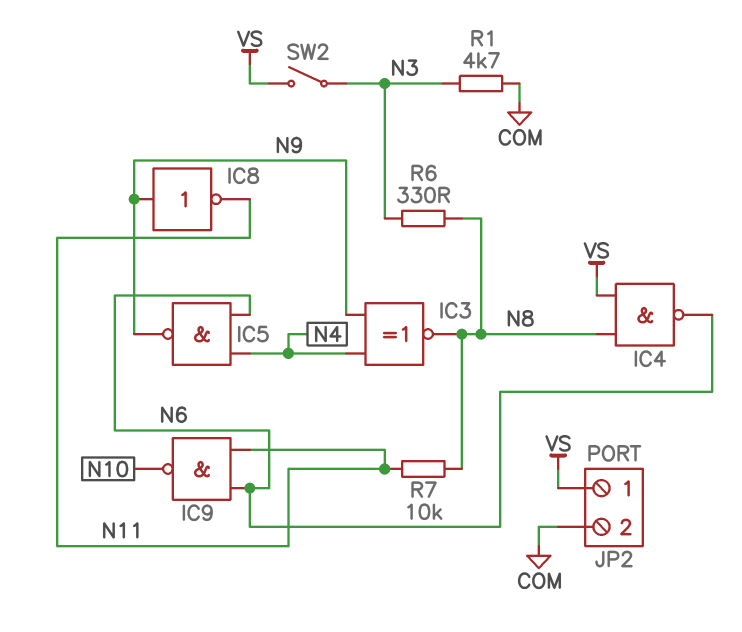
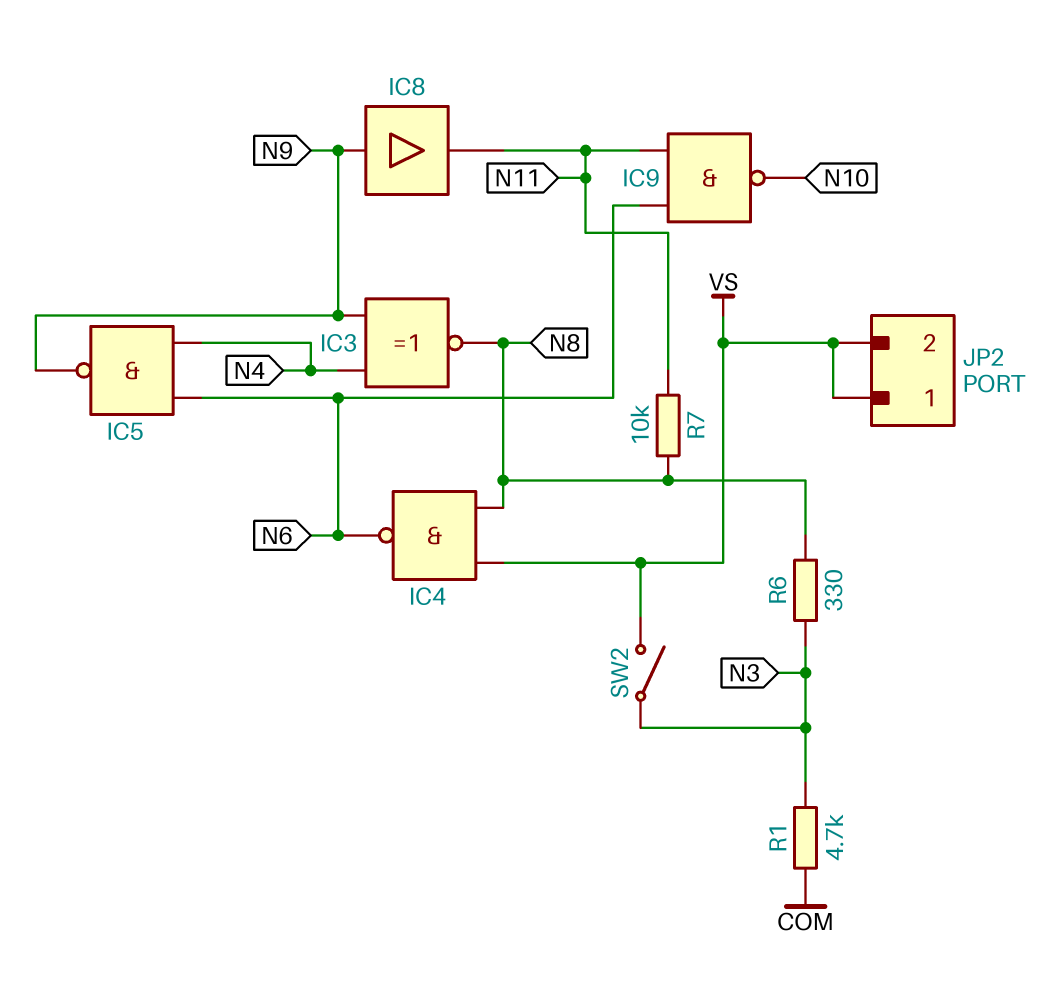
IC8: NOT (in N9, out N11) -> buffer (in N9, out N11)
JP2 pin 2: COM -> VS

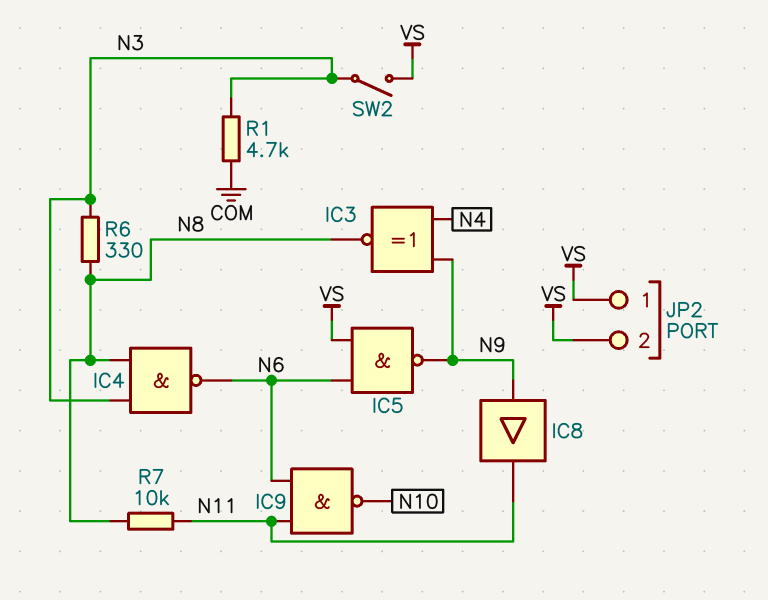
IC4: NAND (in N8, in VS, out N6) -> NAND (in N3, in N8, out N6)
IC5: NAND (in N4, in N6, out N9) -> NAND (in N6, in VS, out N9)

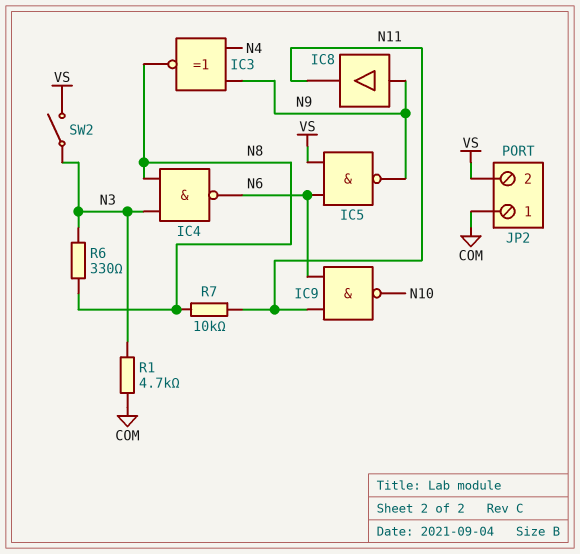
JP2 pin 1: VS -> COM

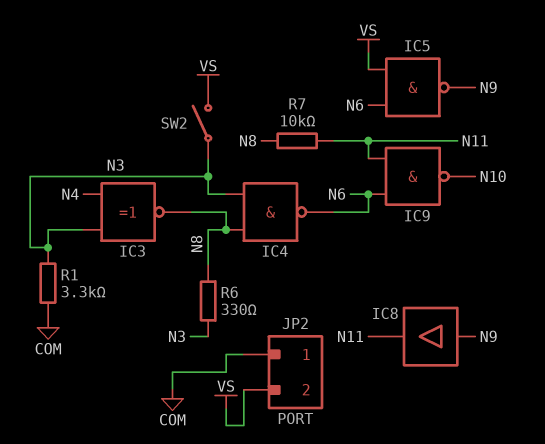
IC3: XNOR (in N4, in N9, out N8) -> XNOR (in N3, in N4, out N8)
R1: 4.7k (COM, N3) -> 3.3k (COM, N3)

